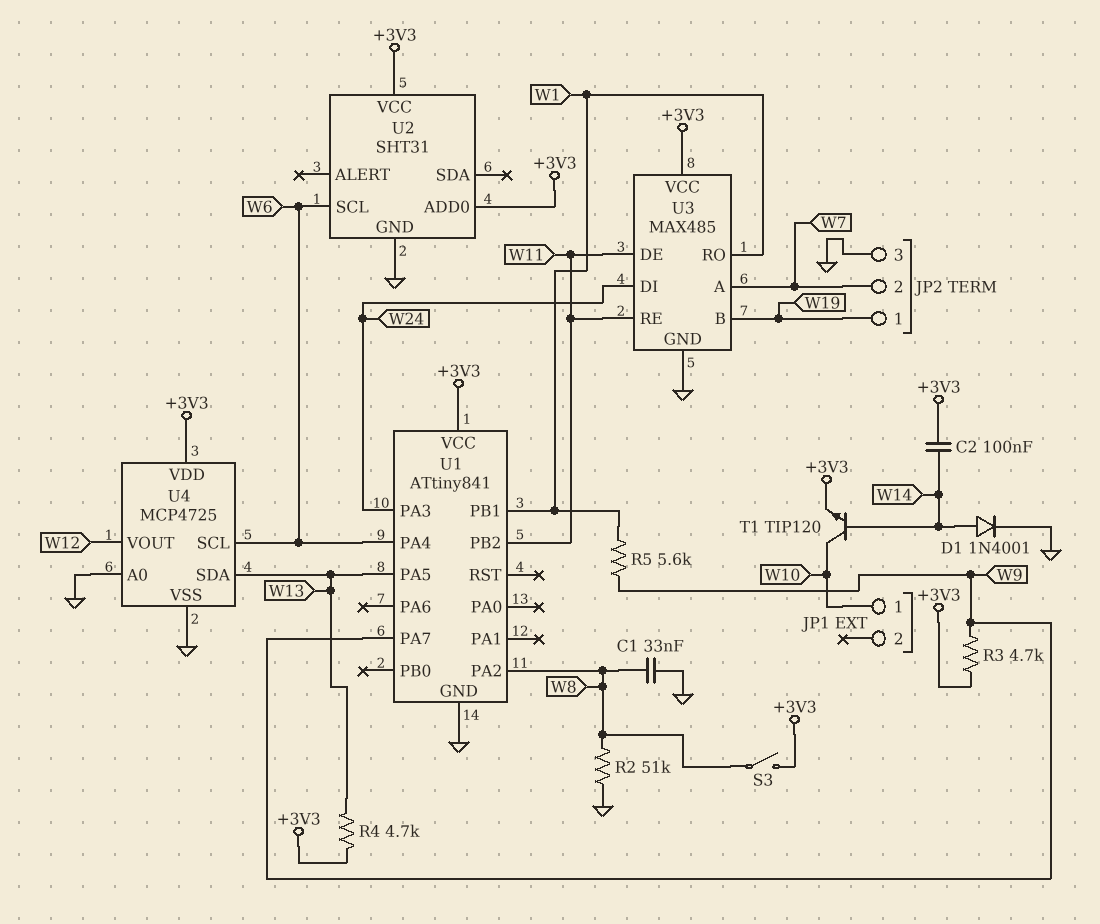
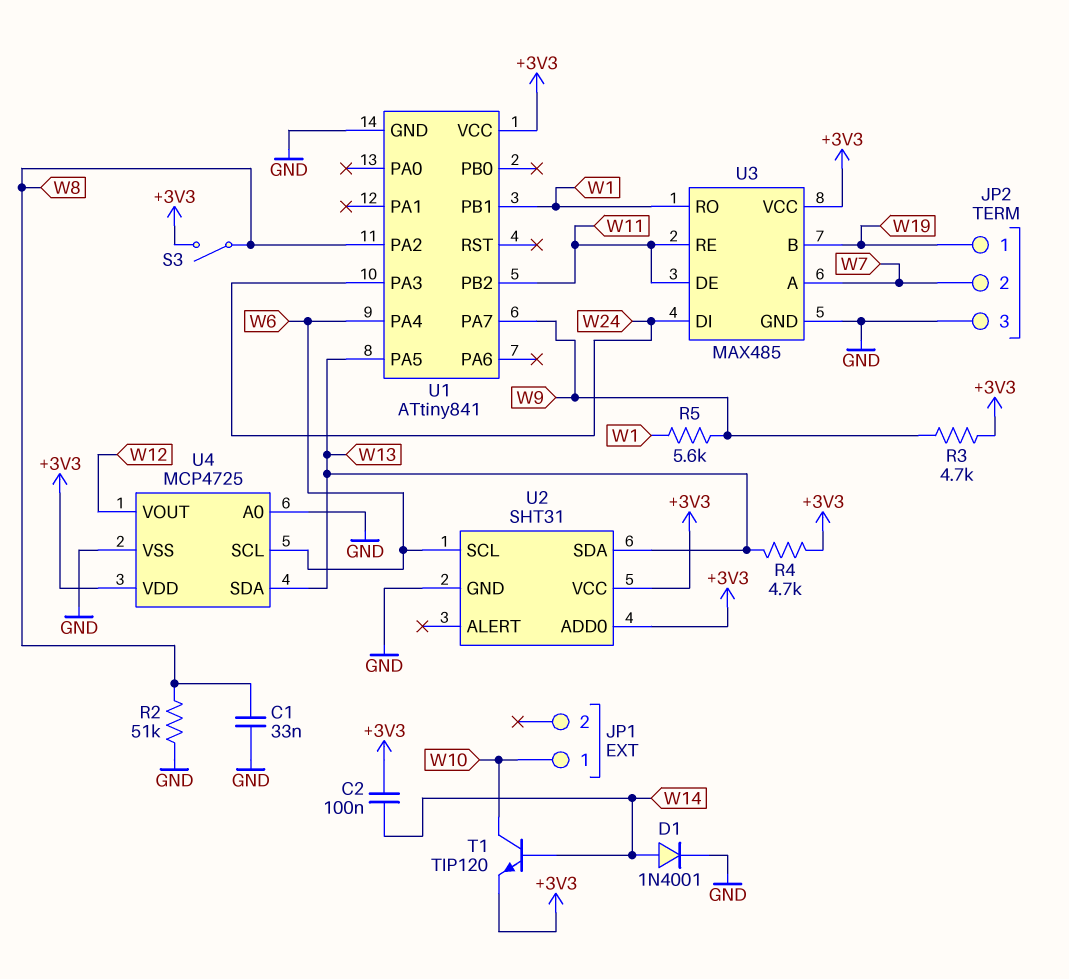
U2 pin SDA: none -> W13

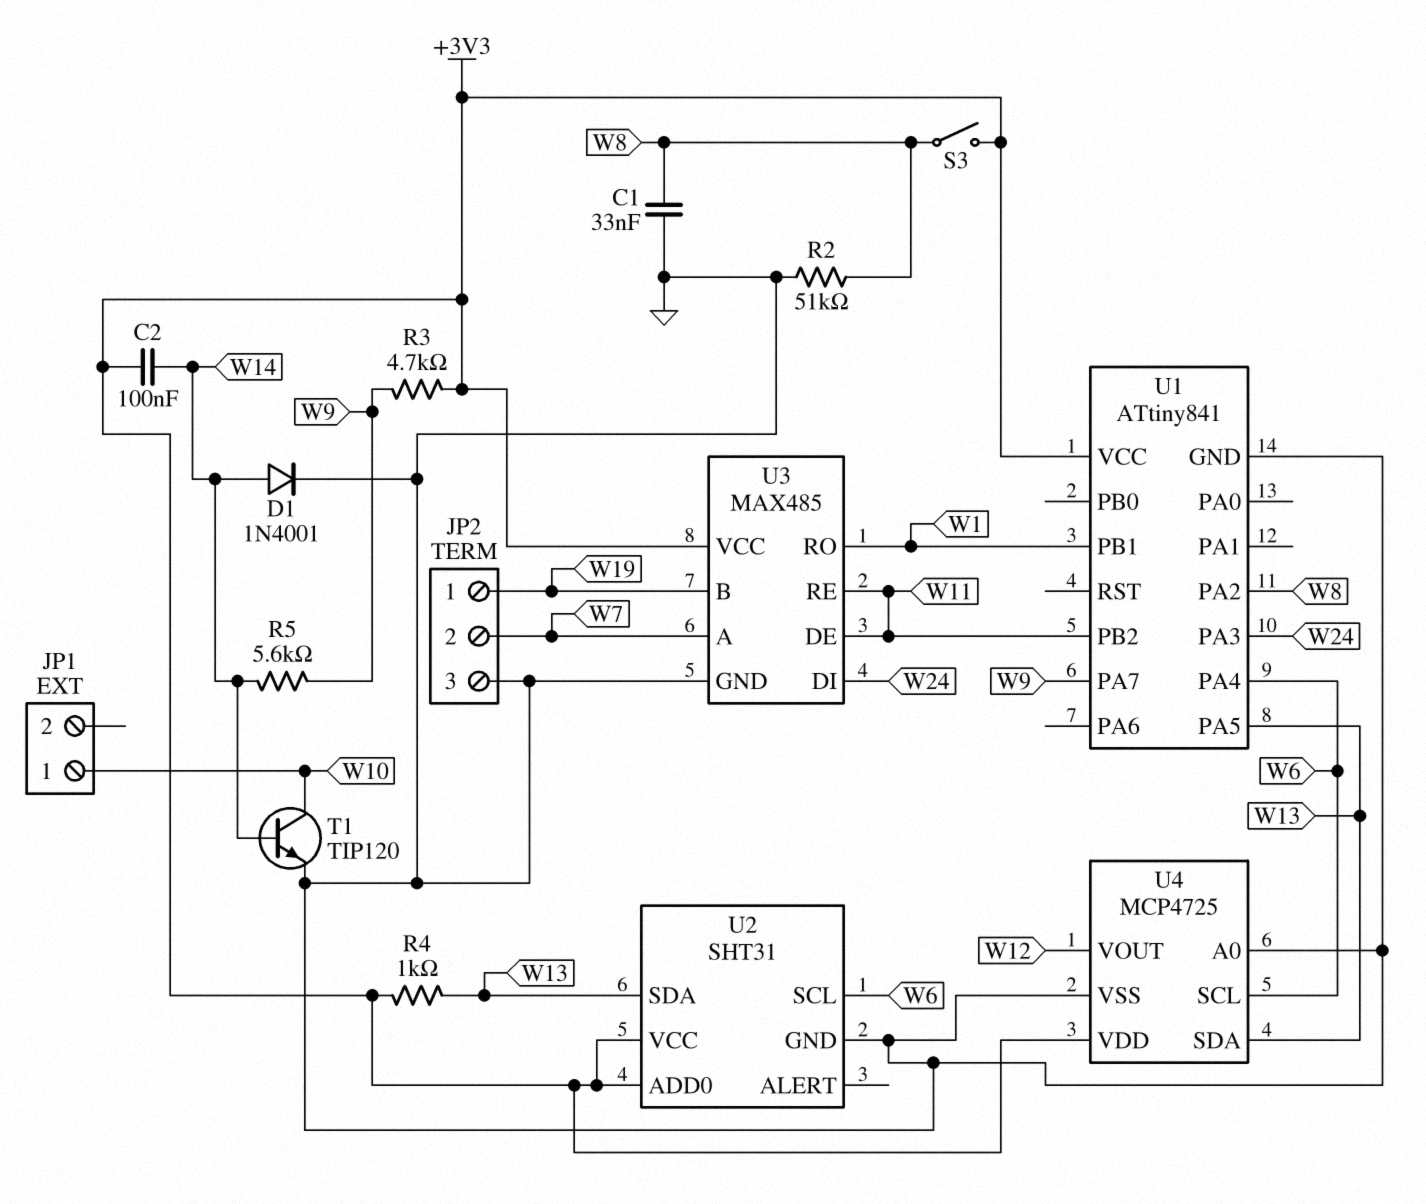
R4: 4.7k (+3V3, W13) -> 1k (+3V3, W13)
R5: 5.6k (W1, W9) -> 5.6k (W9, W14)
T1: NPN TIP120 (B W14, C W10, E +3V3) -> NPN TIP120 (B W14, C W10, E GND)

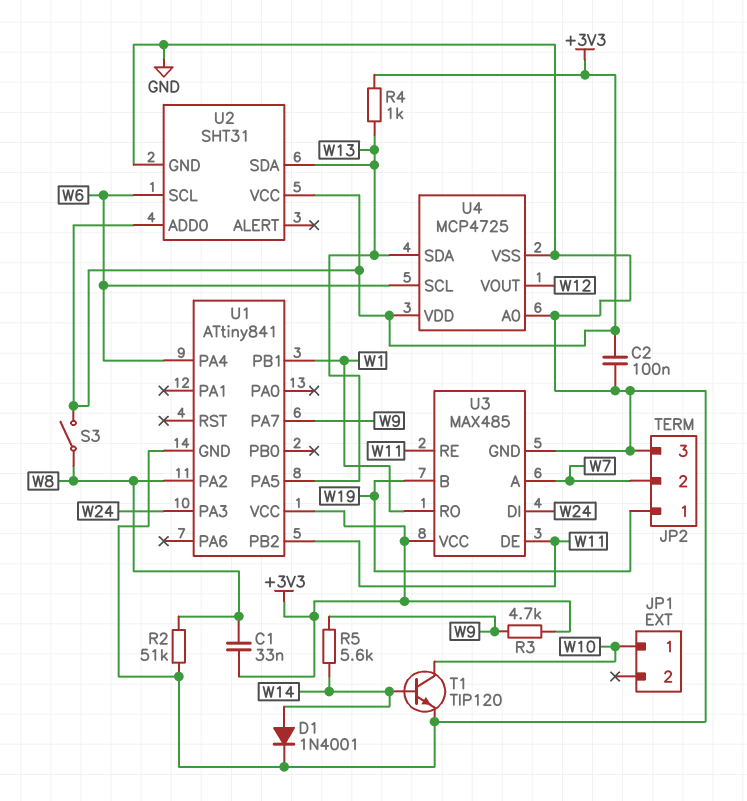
C1: 33nF (GND, W8) -> 33nF (+3V3, W8)
C2: 100nF (+3V3, W14) -> 100nF (+3V3, GND)

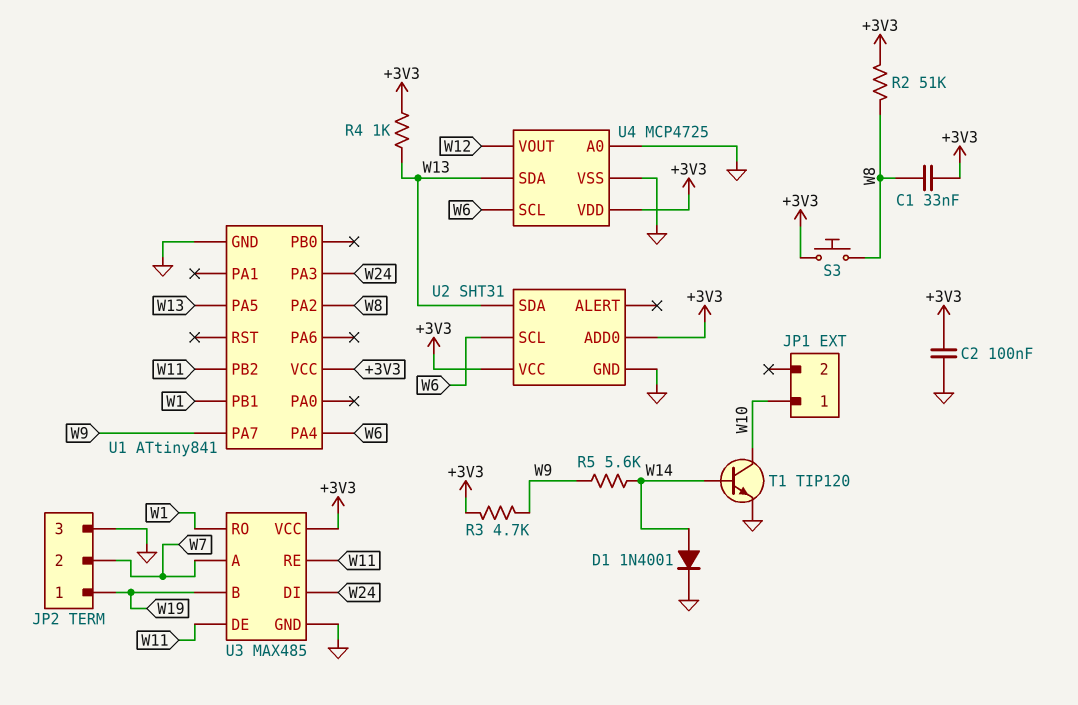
R2: 51k (GND, W8) -> 51k (+3V3, W8)
S3: switch (+3V3, W8) -> button (+3V3, W8)

